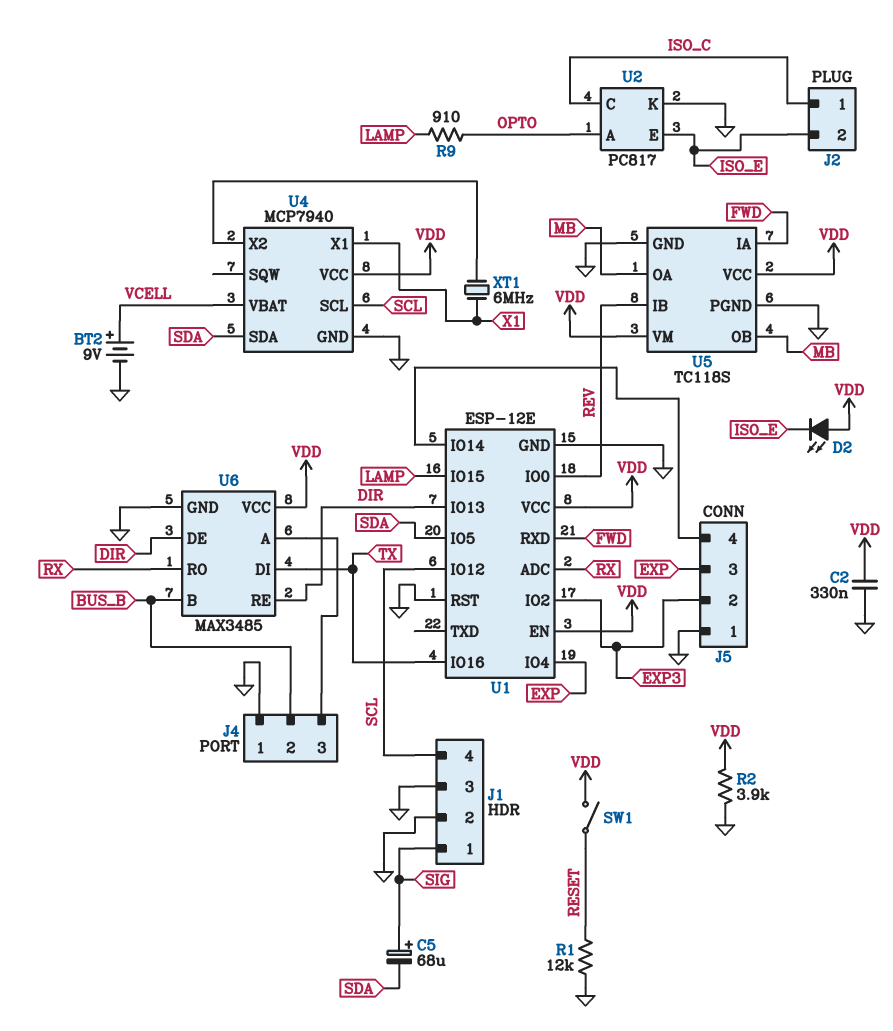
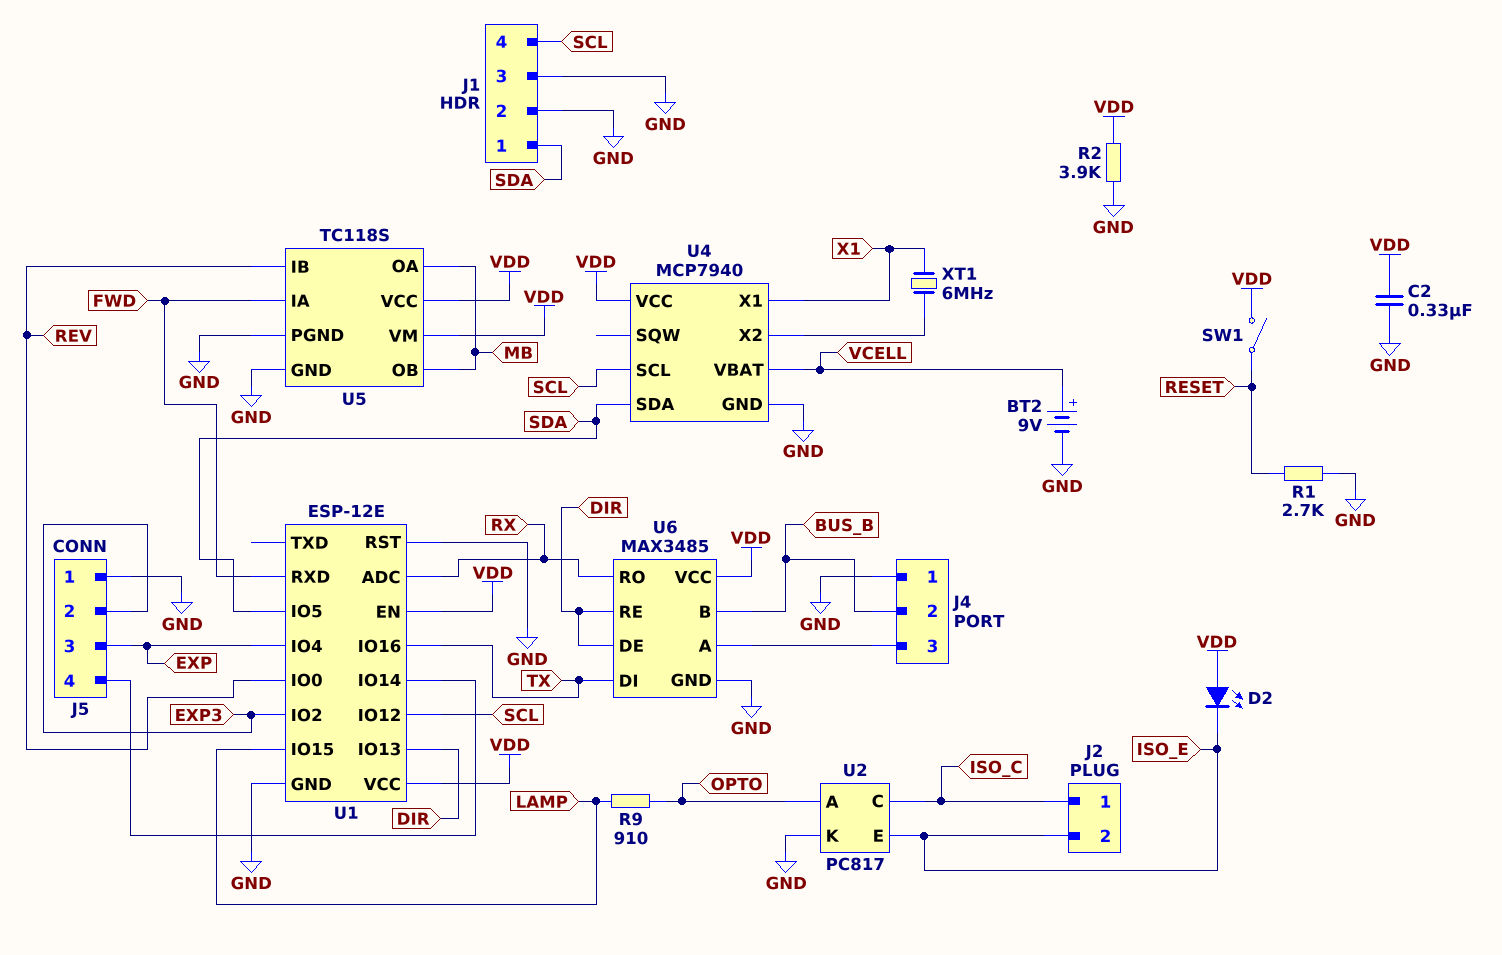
C5: 68uF (plus SIG, minus SDA) -> none
J1 pin 1: SIG -> SDA
R1: 12k (GND, RESET) -> 2.7k (GND, RESET)

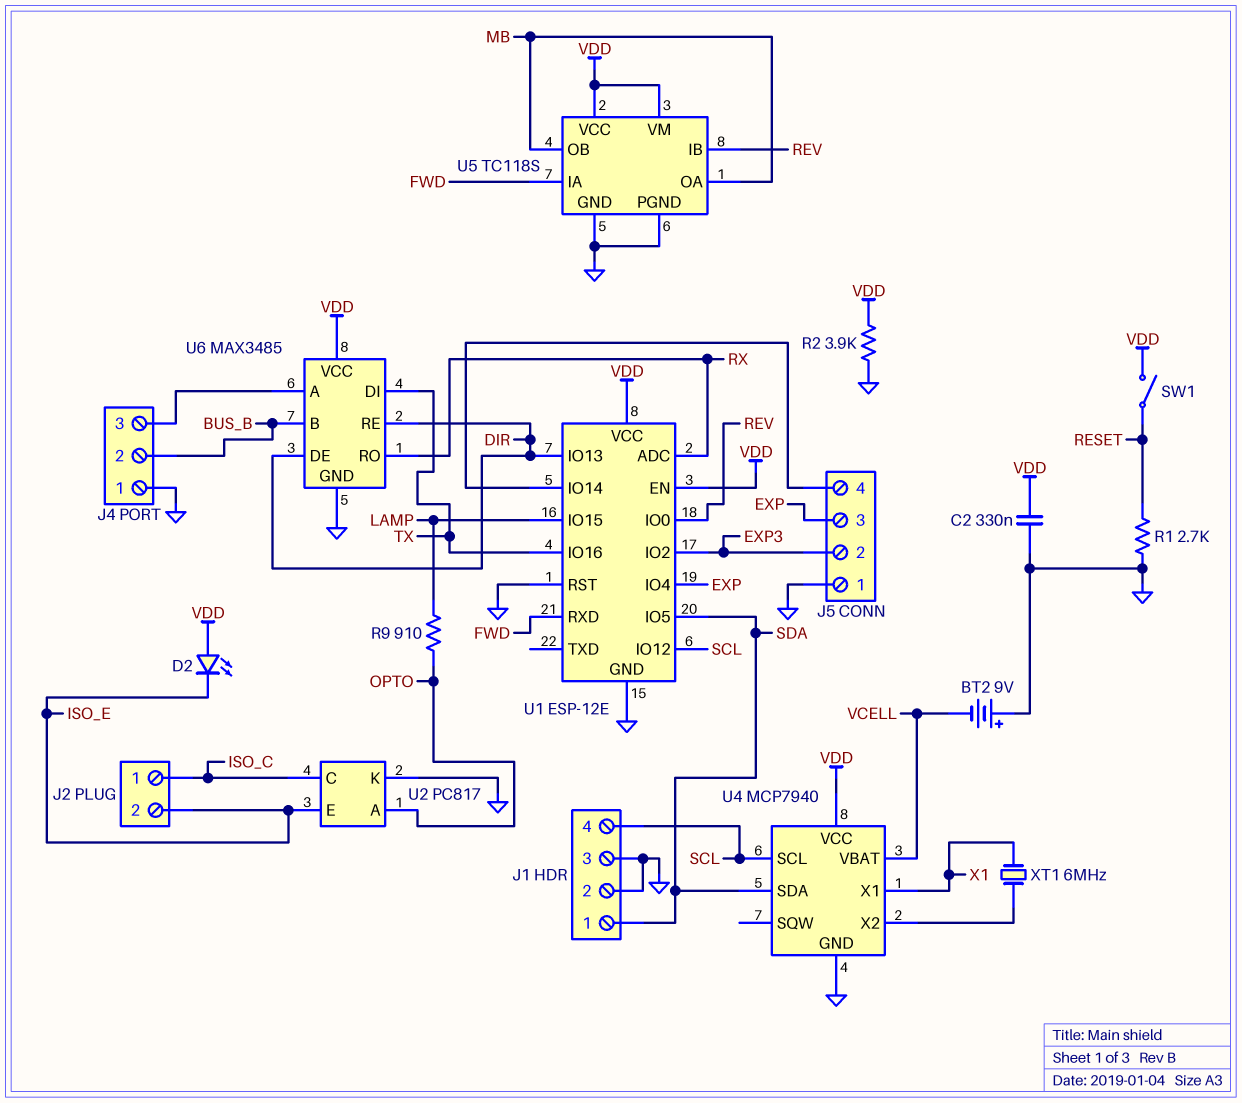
BT2: 9V (plus VCELL, minus GND) -> 9V (plus GND, minus VCELL)

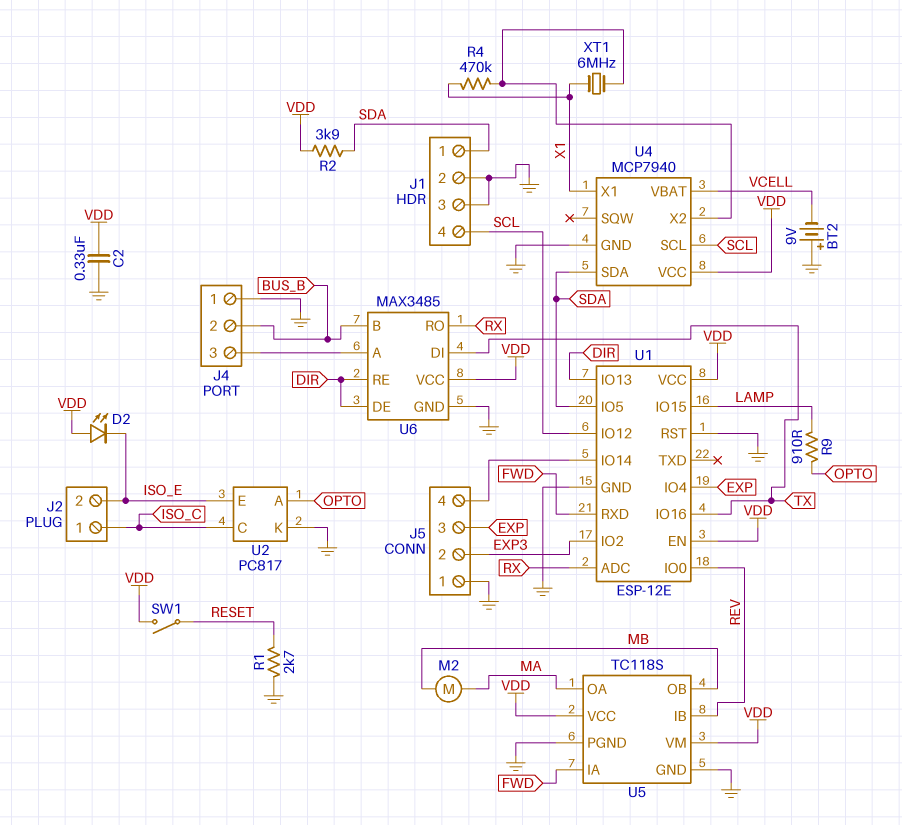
M2: none -> motor (MA, MB)
R2: 3.9k (GND, VDD) -> 3.9k (SDA, VDD)
R4: none -> 470k (U4/X2, X1)
U5 pin OA: MB -> MA

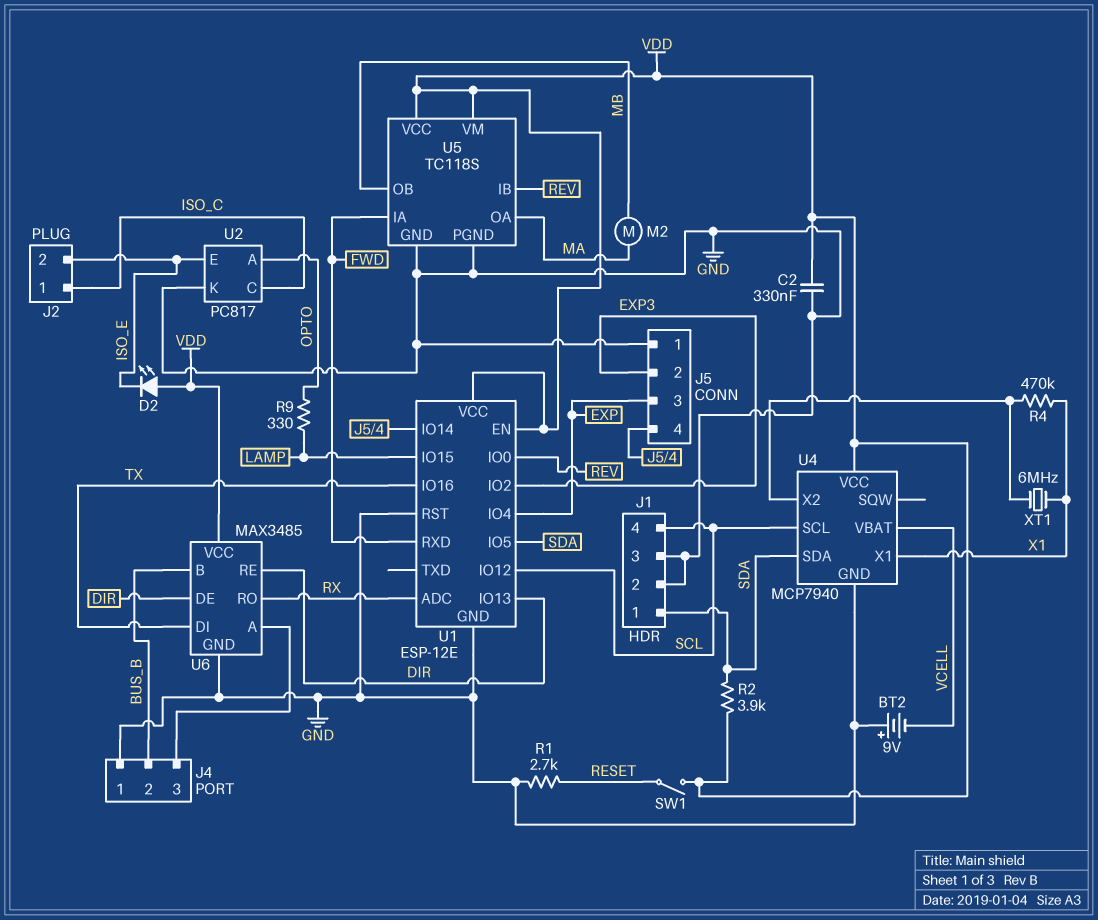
R9: 910 (LAMP, OPTO) -> 330 (LAMP, OPTO)

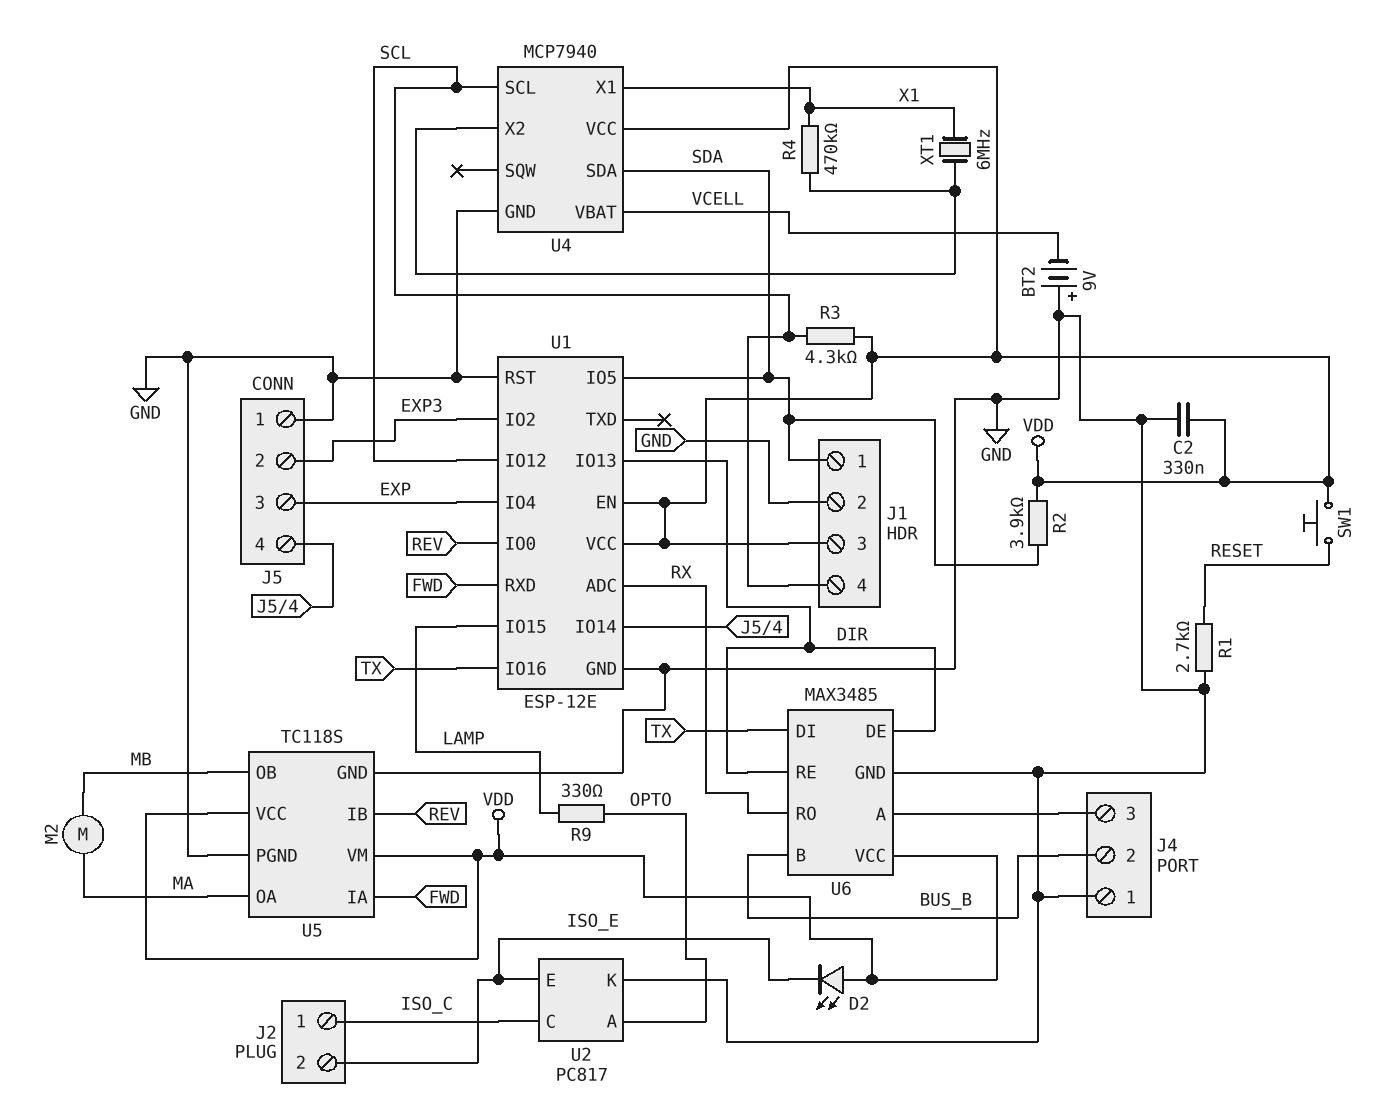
J1 pin 3: GND -> VDD
R3: none -> 4.3k (SCL, VDD)
SW1: switch (RESET, VDD) -> button (RESET, VDD)

